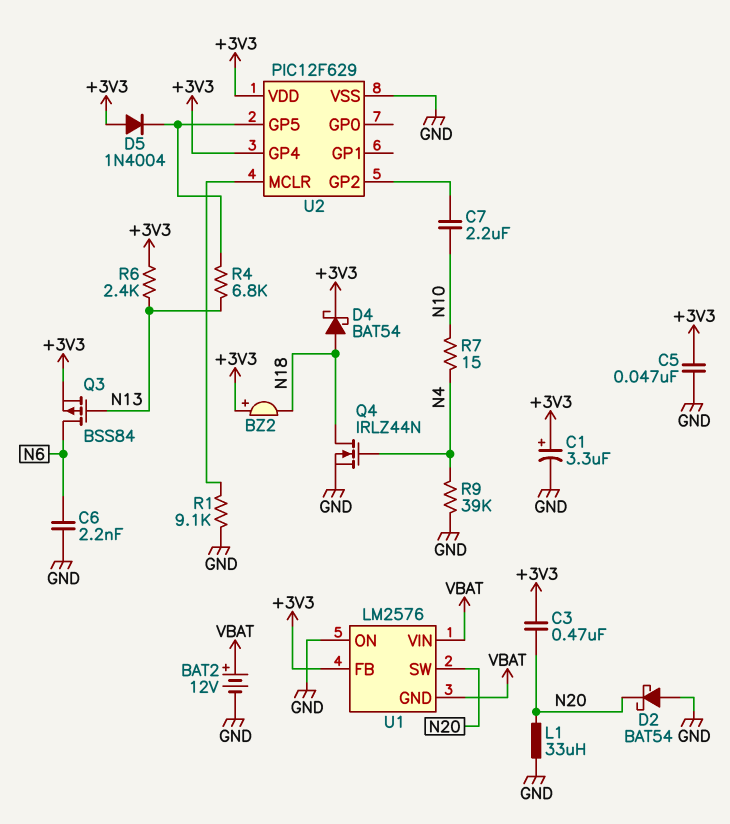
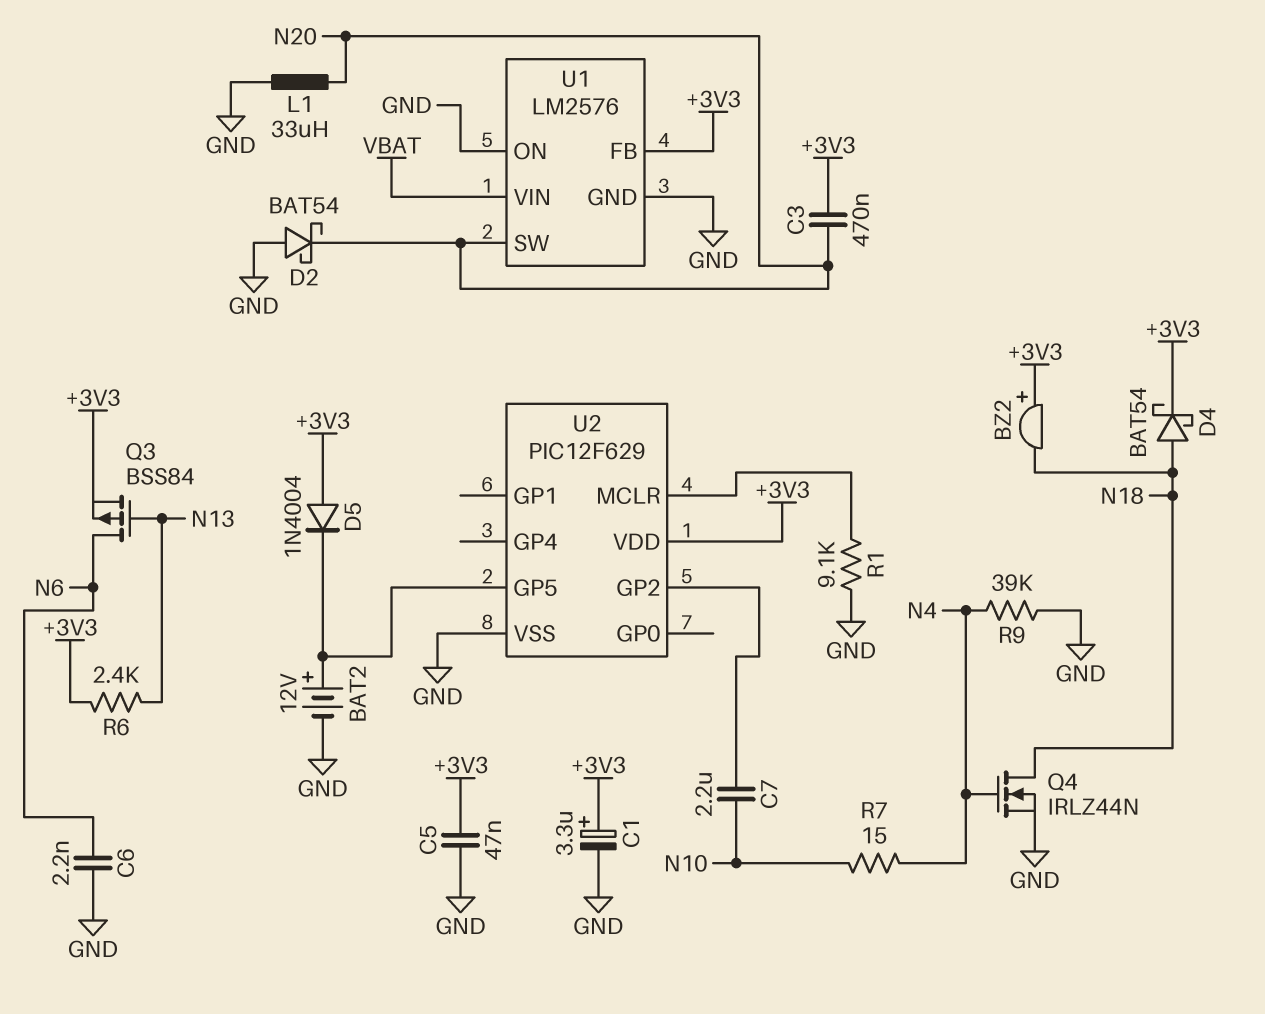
BAT2: 12V (plus VBAT, minus GND) -> 12V (plus U2/GP5, minus GND)
R4: 6.8k (N13, U2/GP5) -> none
U1 pin GND: VBAT -> GND
U2 pin GP4: +3V3 -> none

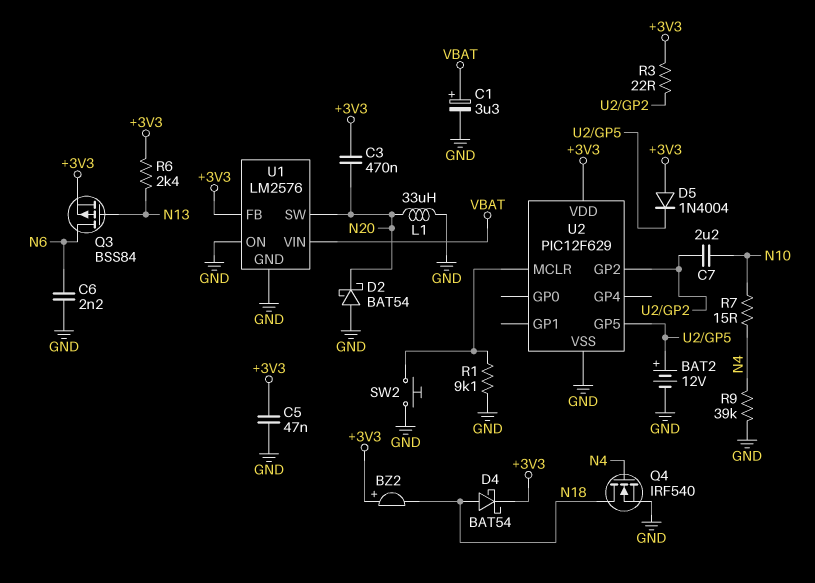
C1: 3.3uF (plus +3V3, minus GND) -> 3.3uF (plus VBAT, minus GND)
Q4: NMOS IRLZ44N (G N4, D N18, S GND) -> NMOS IRF540 (G N4, D N18, S GND)
R3: none -> 22 (+3V3, U2/GP2)
SW2: none -> button (GND, U2/MCLR)

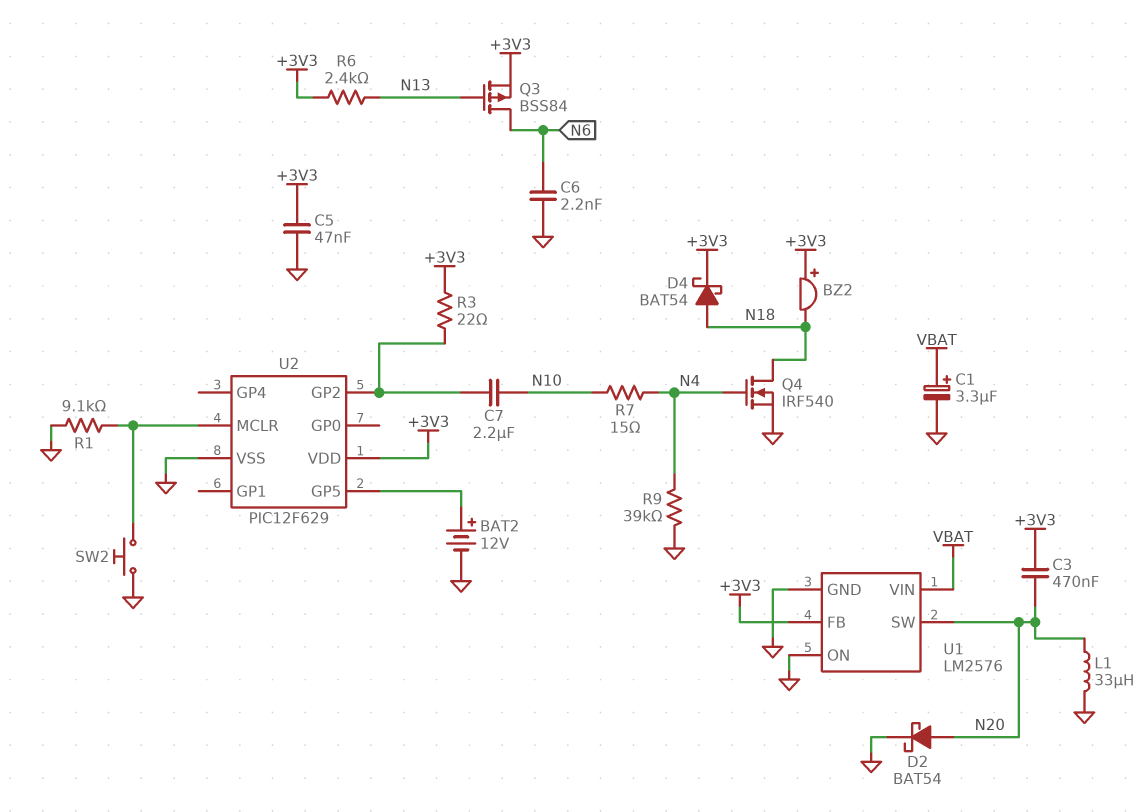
D2: schottky BAT54 (A GND, K N20) -> schottky BAT54 (A N20, K GND)
D5: diode 1N4004 (A +3V3, K U2/GP5) -> none

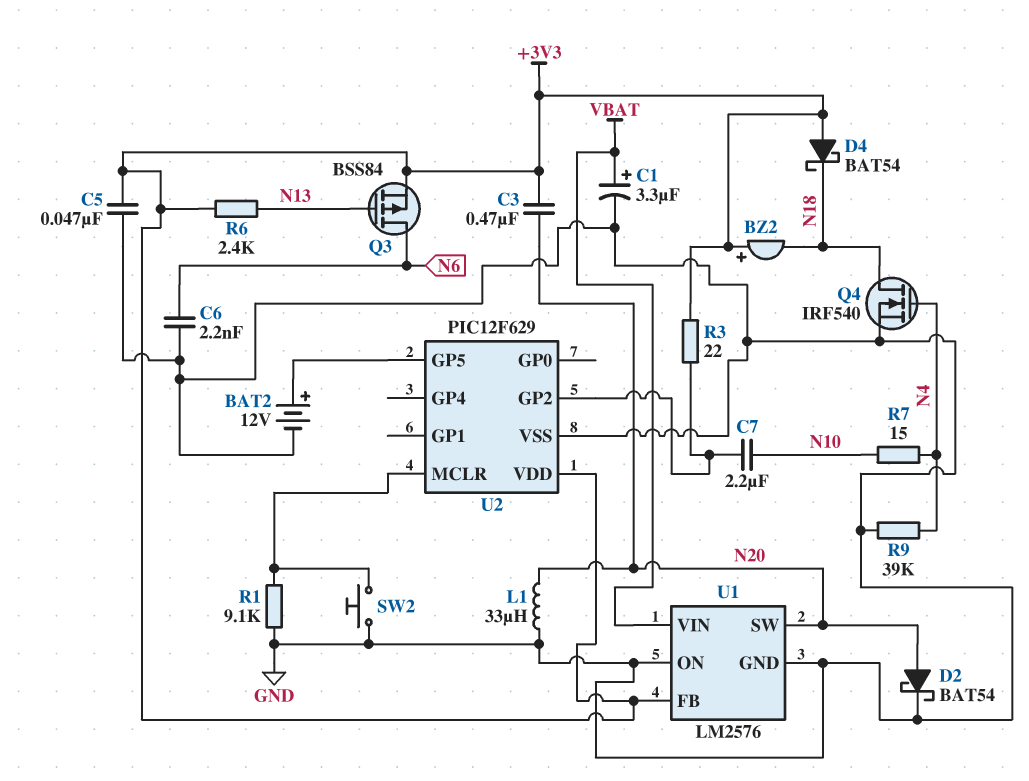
D4: schottky BAT54 (A N18, K +3V3) -> schottky BAT54 (A +3V3, K N18)

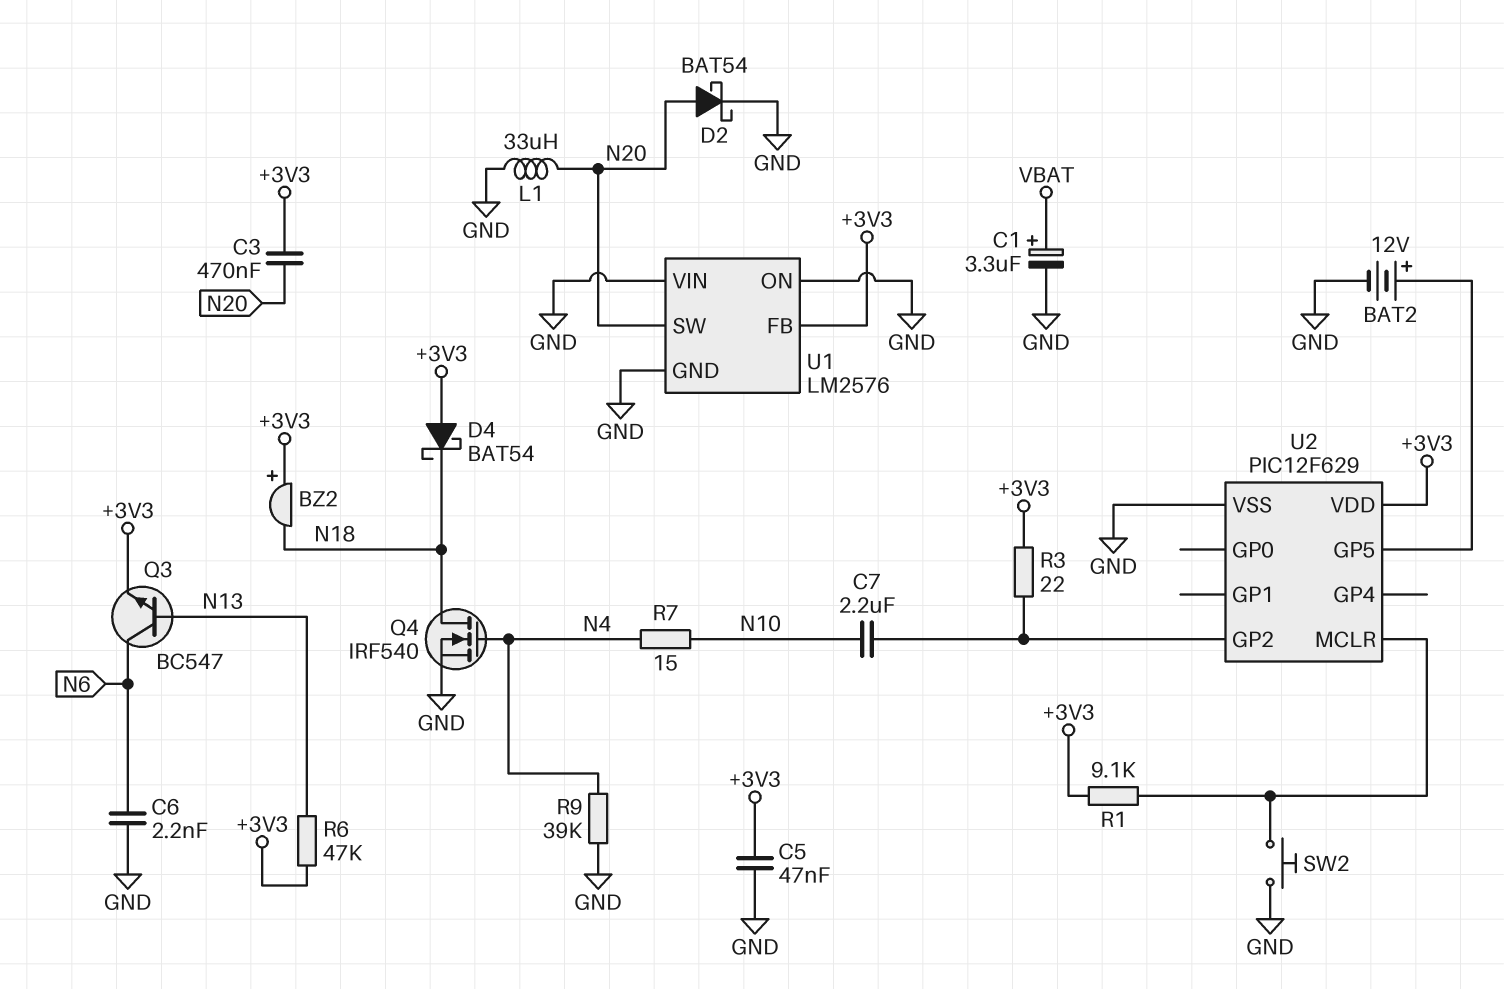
Q3: PMOS BSS84 (G N13, D N6, S +3V3) -> NPN BC547 (B N13, C N6, E +3V3)
R1: 9.1k (GND, U2/MCLR) -> 9.1k (+3V3, U2/MCLR)
R6: 2.4k (+3V3, N13) -> 47k (+3V3, N13)
U1 pin VIN: VBAT -> GND

